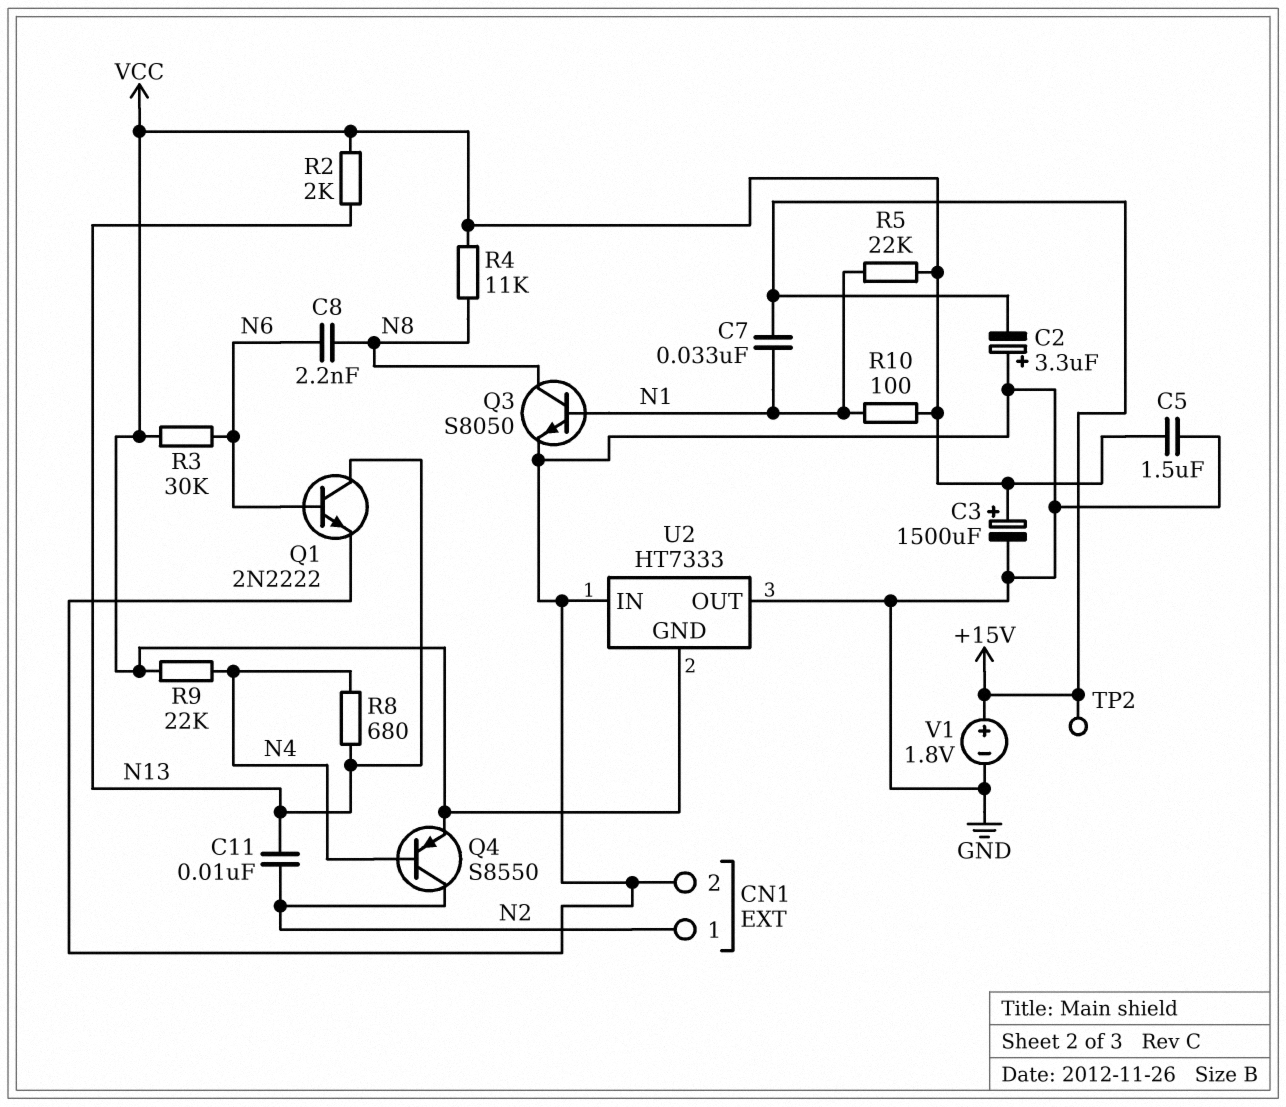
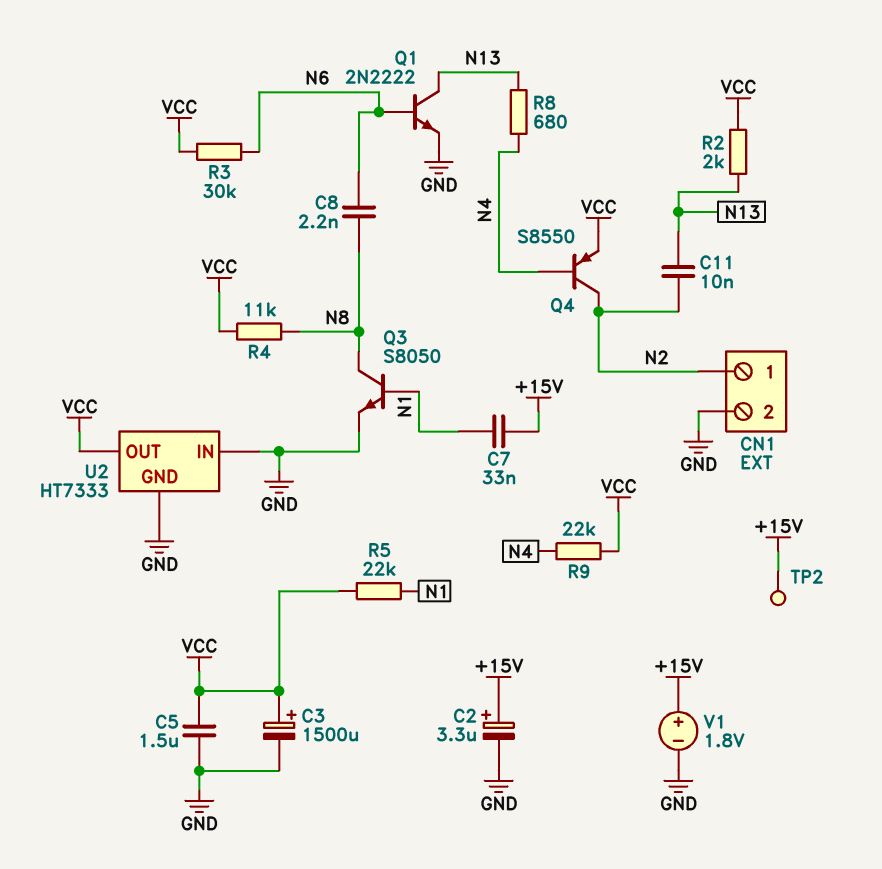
C2: 3.3uF (plus GND, minus +15V) -> 3.3uF (plus +15V, minus GND)
R10: 100 (N1, VCC) -> none
U2 pin GND: VCC -> GND
U2 pin OUT: GND -> VCC

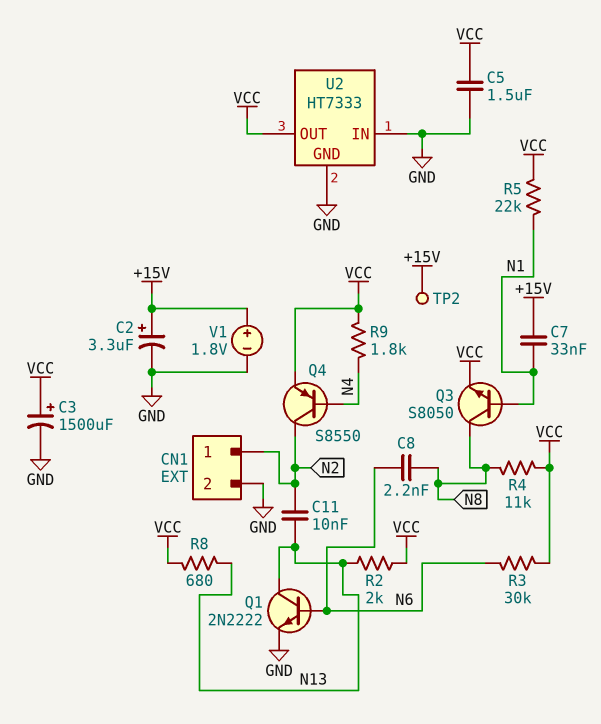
Q3: NPN S8050 (B N1, C N8, E GND) -> NPN S8050 (B N1, C N8, E VCC)
R8: 680 (N4, N13) -> 680 (N13, VCC)
R9: 22k (N4, VCC) -> 1.8k (N4, VCC)

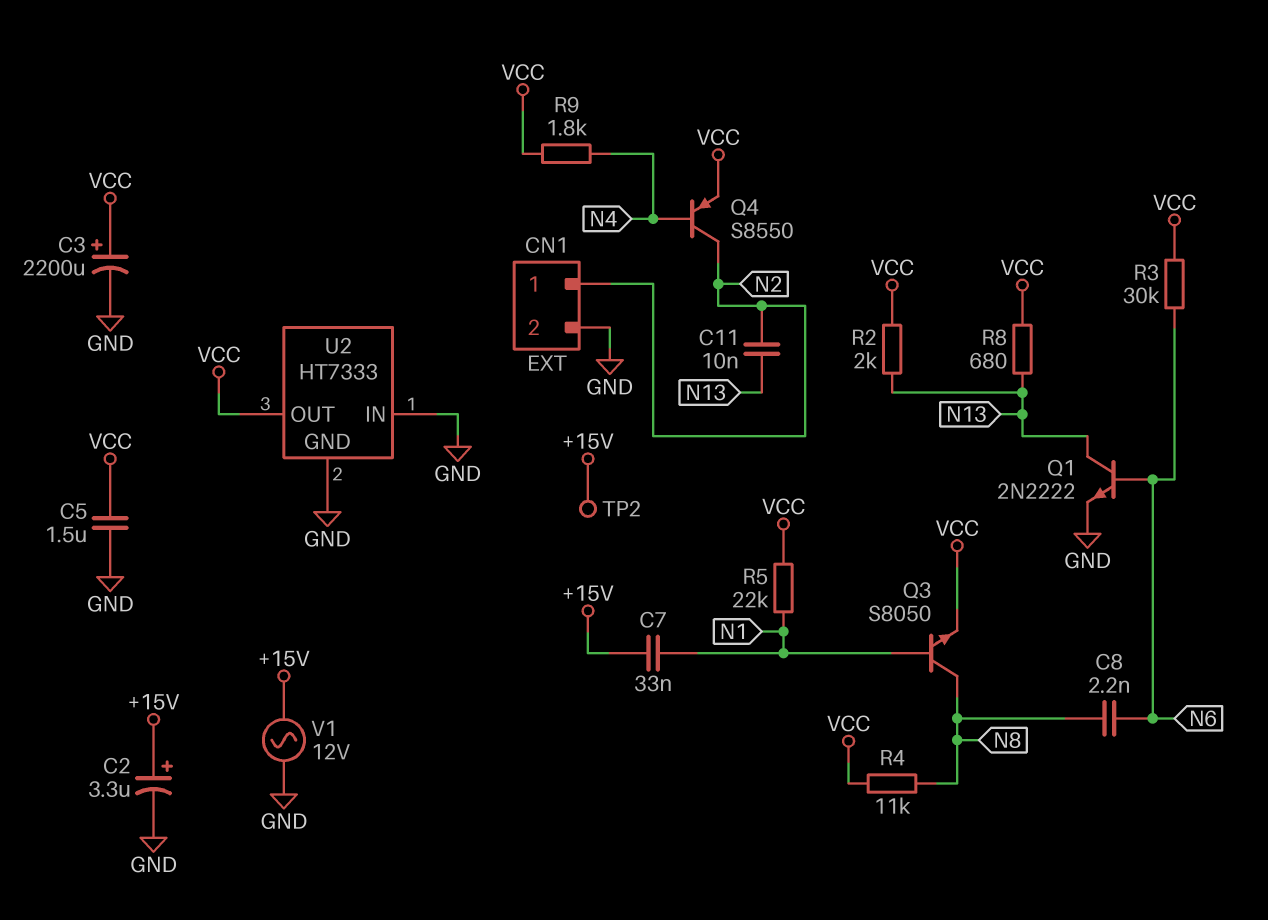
C3: 1500uF (plus VCC, minus GND) -> 2200uF (plus VCC, minus GND)
V1: 1.8V (plus +15V, minus GND) -> AC 12V (+15V, GND)

